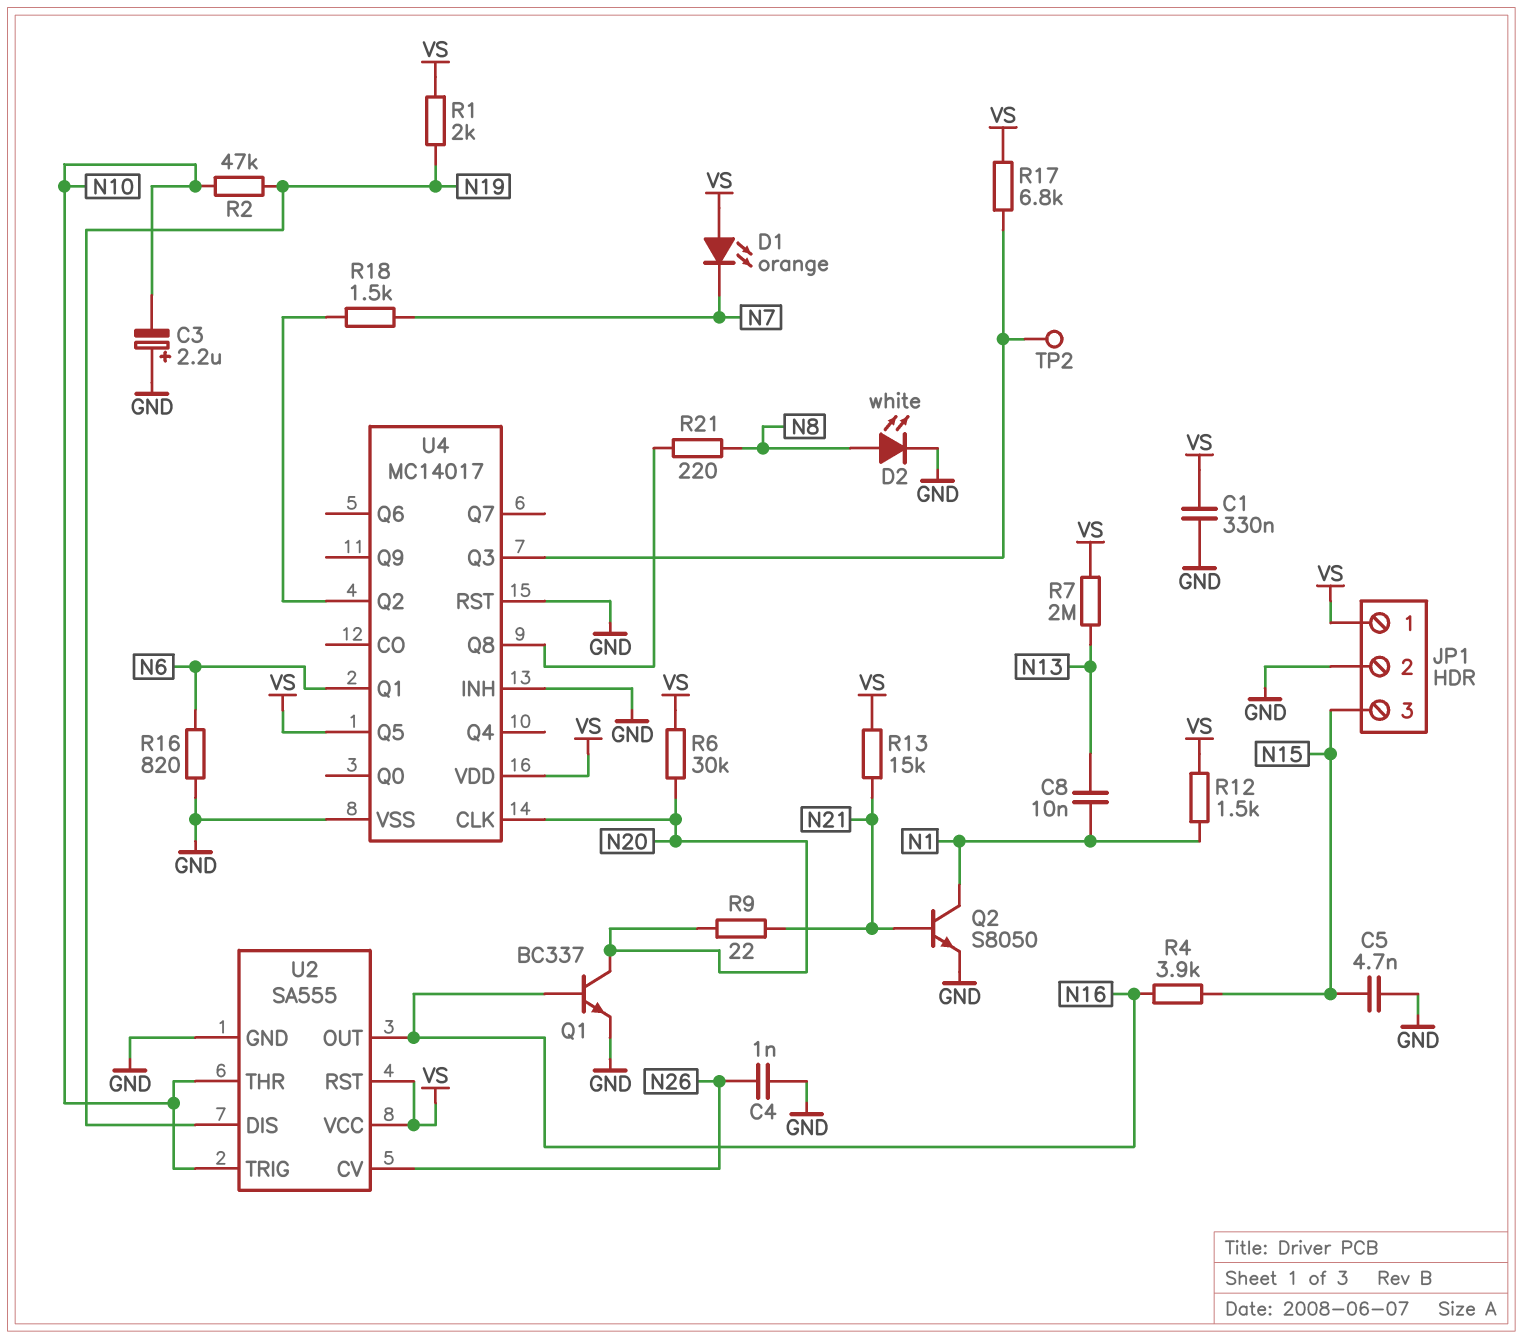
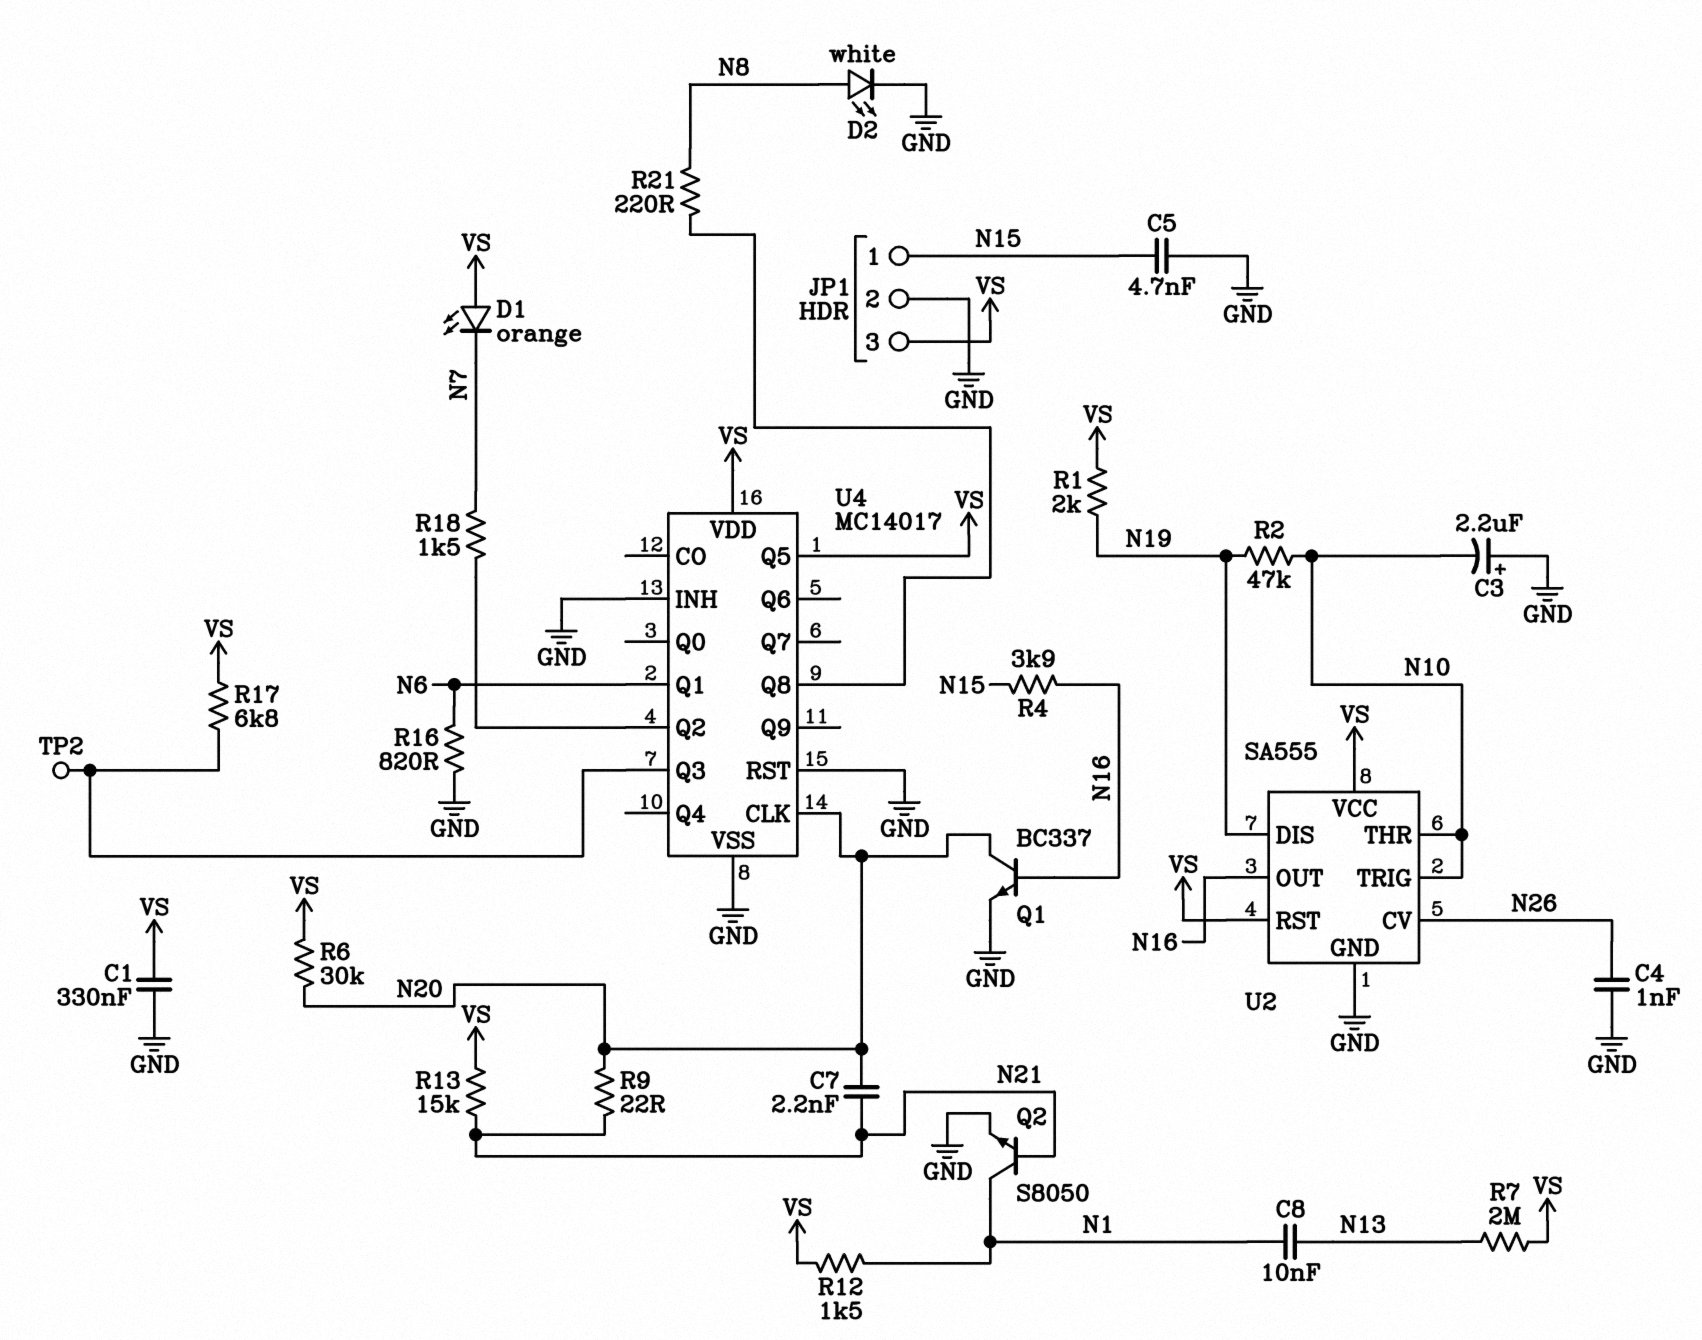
C7: none -> 2.2nF (N20, N21)
JP1 pin 1: VS -> N15
JP1 pin 3: N15 -> VS

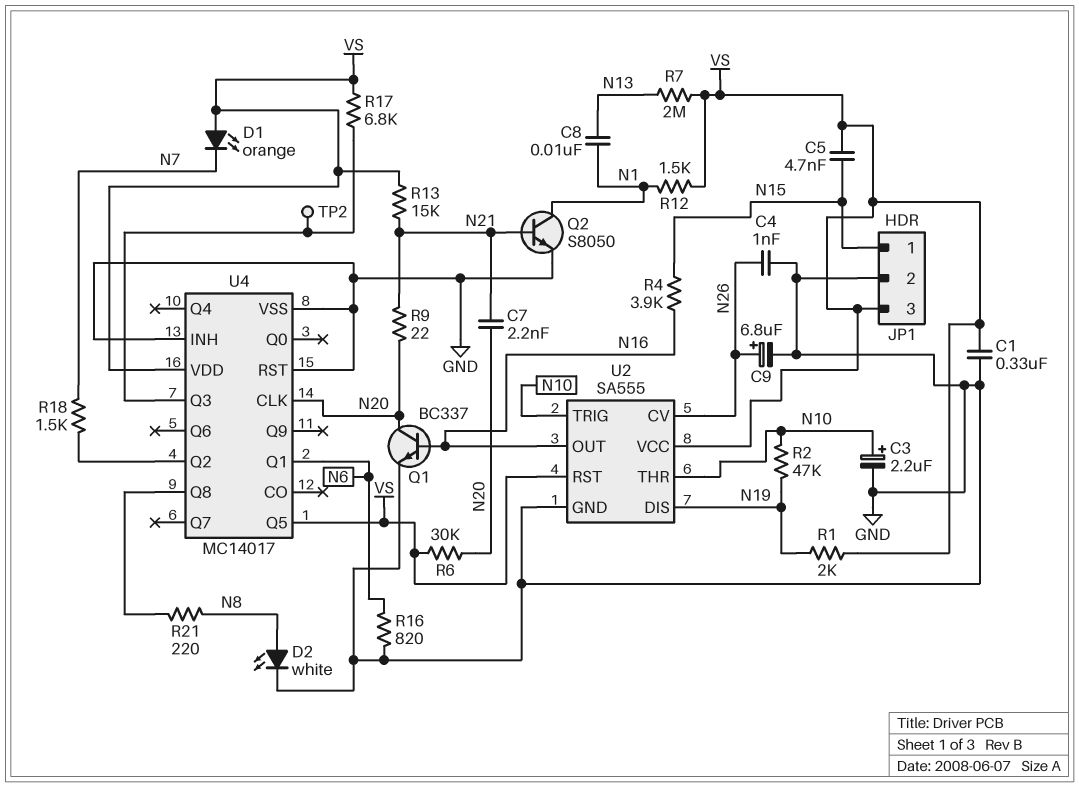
C3: 2.2uF (plus GND, minus N10) -> 2.2uF (plus N10, minus GND)
C5: 4.7nF (GND, N15) -> 4.7nF (N15, VS)
C9: none -> 6.8uF (plus N26, minus GND)

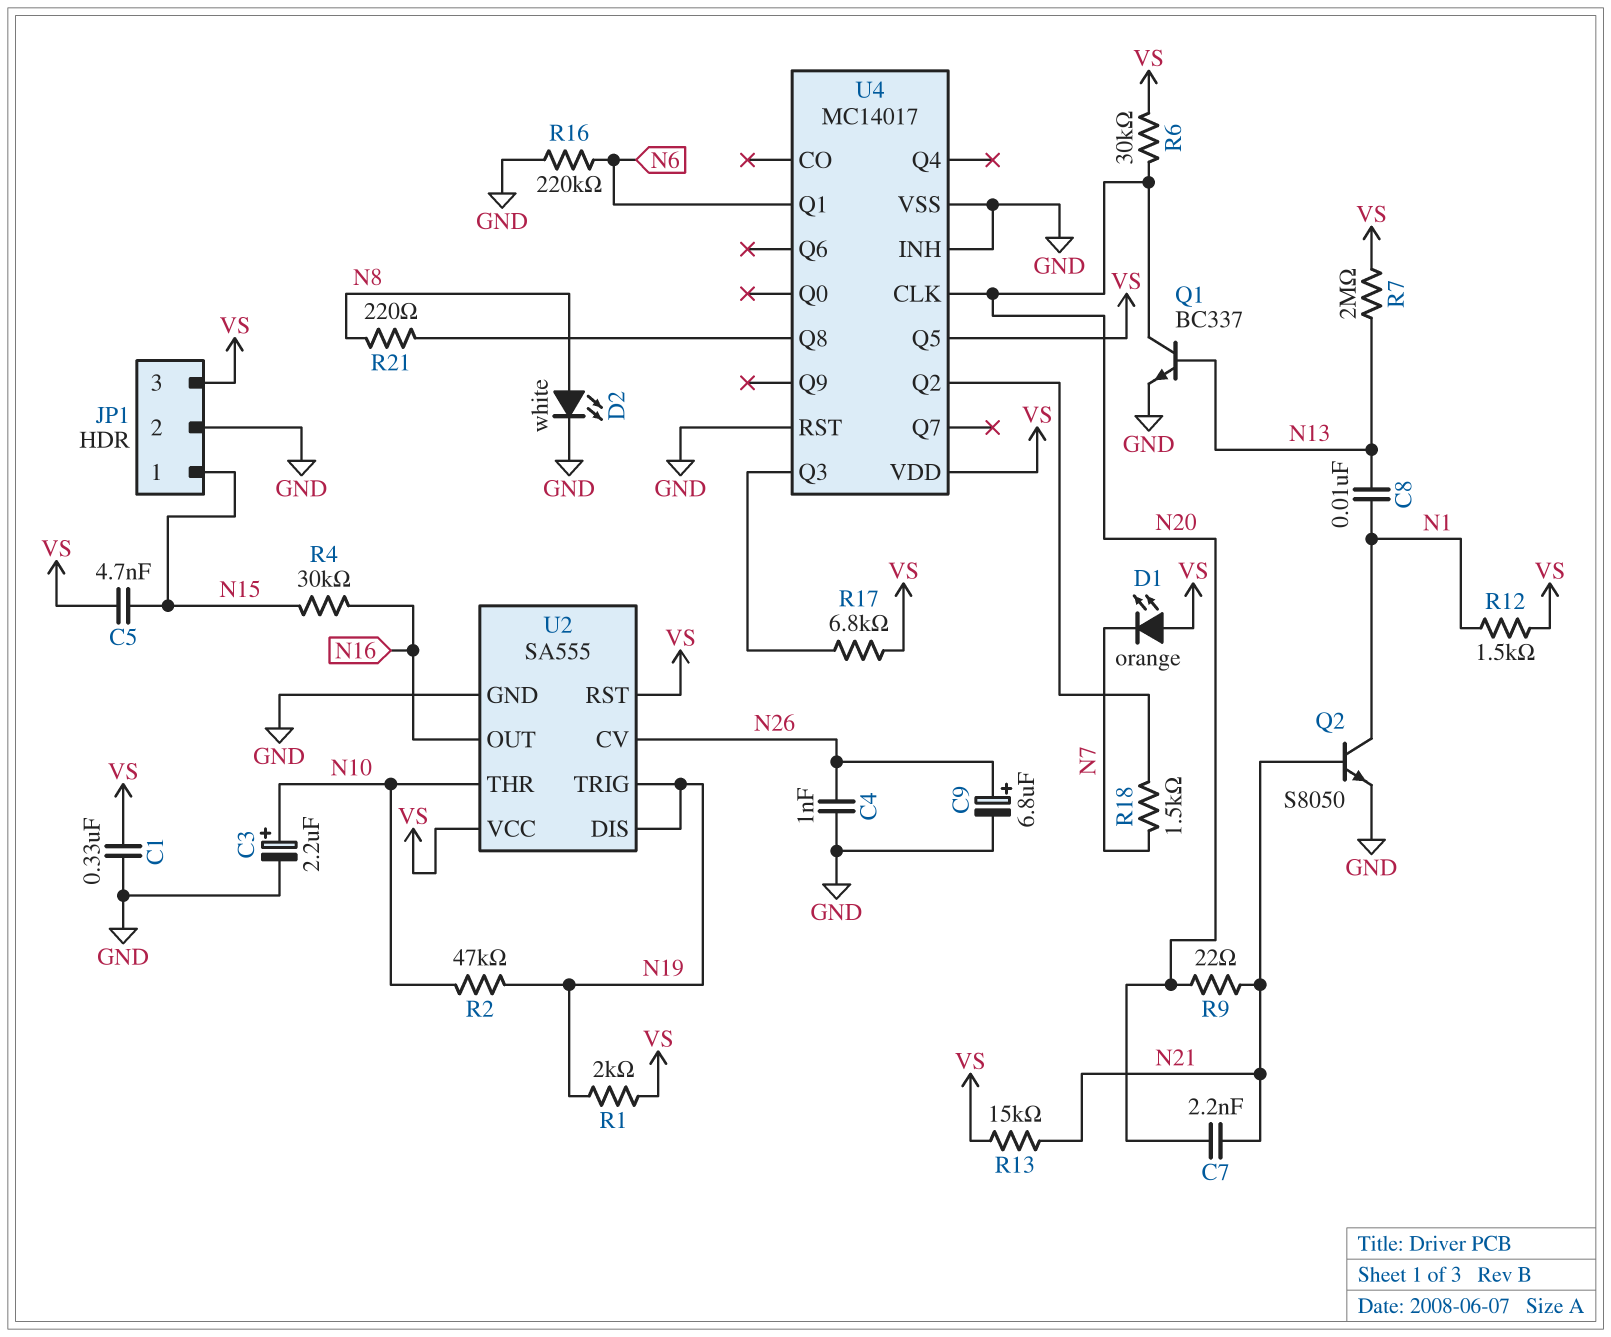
Q1: NPN BC337 (B N16, C N20, E GND) -> NPN BC337 (B N13, C N20, E GND)
R4: 3.9k (N15, N16) -> 30k (N15, N16)
R16: 820 (GND, N6) -> 220k (GND, N6)
TP2: test point (U4/Q3) -> none
U2 pin TRIG: N10 -> N19

